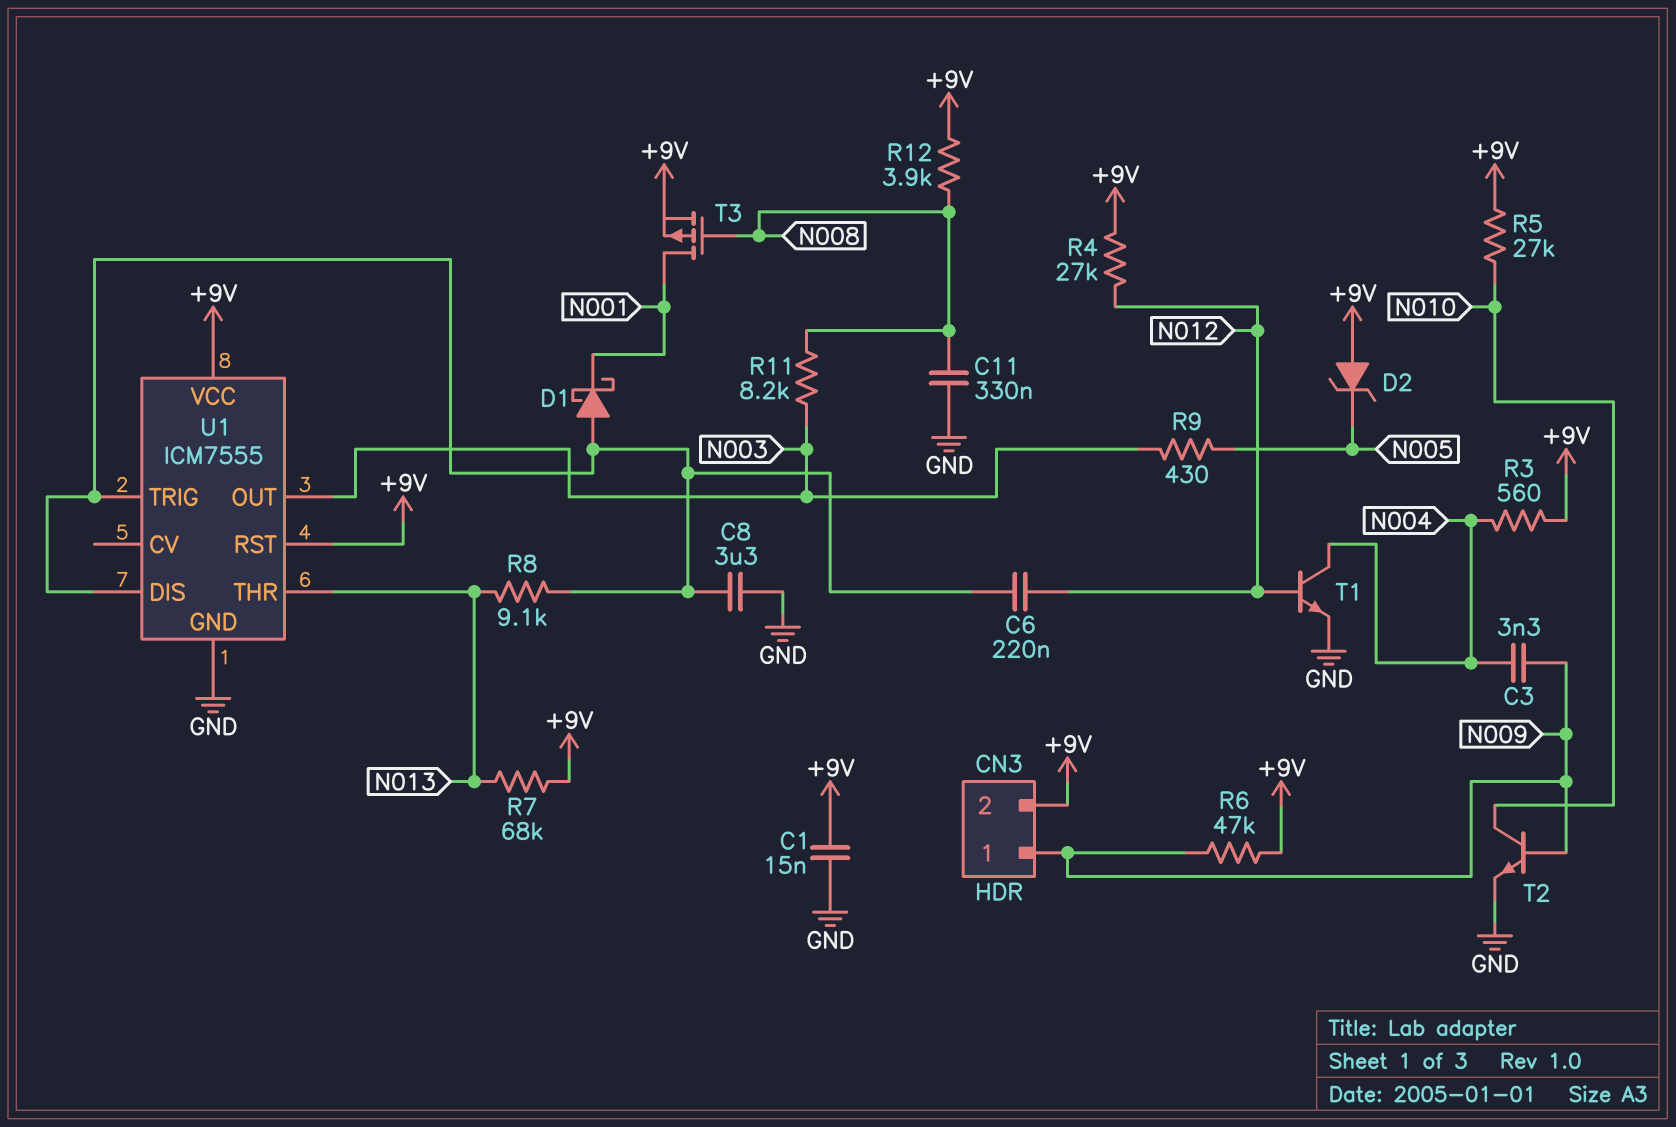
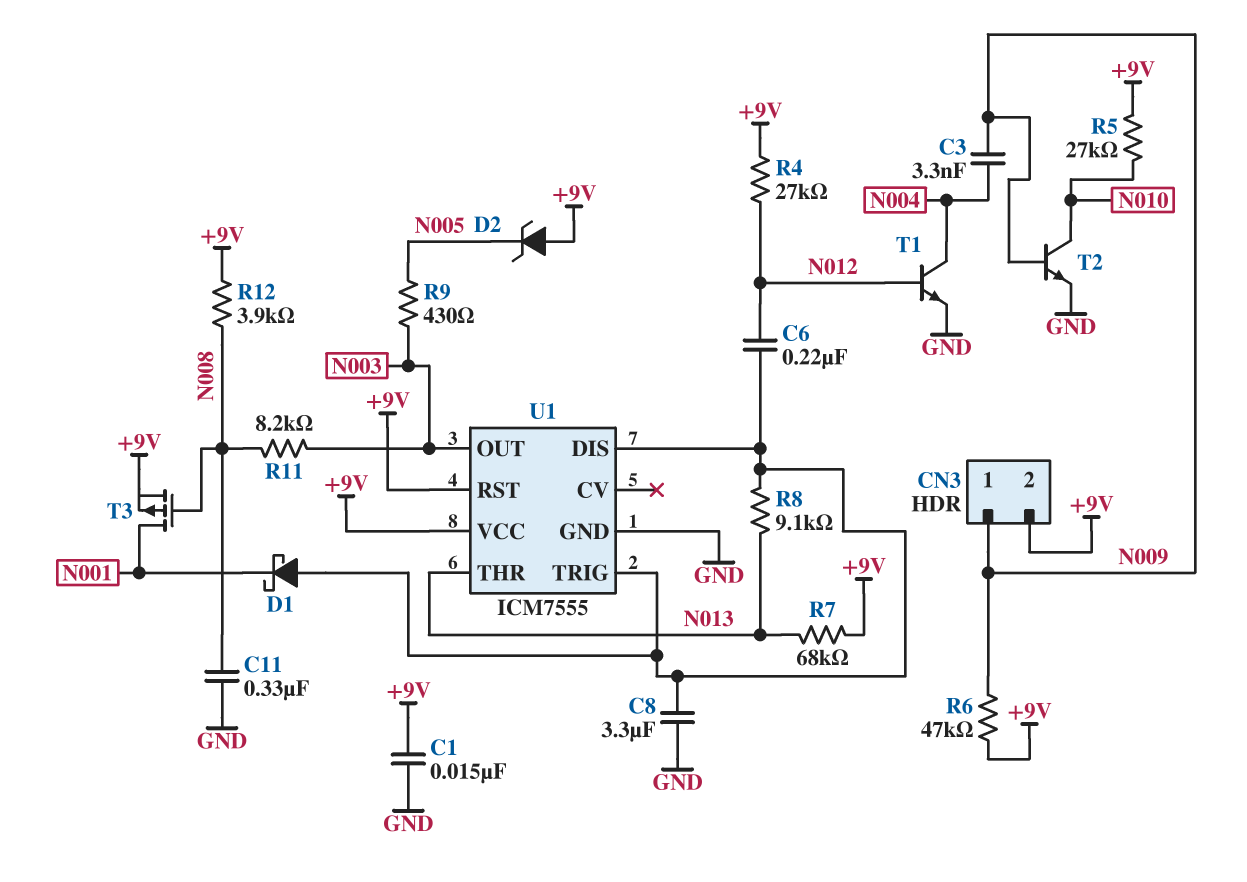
R3: 560 (+9V, N004) -> none

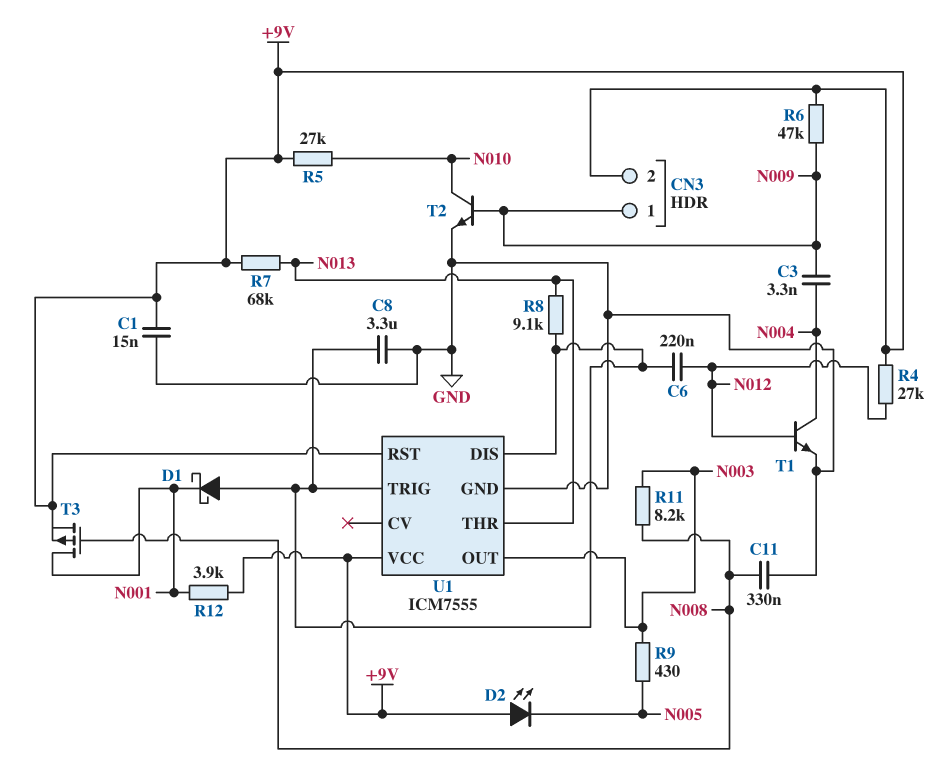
D2: zener (A +9V, K N005) -> LED (A +9V, K N005)
R12: 3.9k (+9V, N008) -> 3.9k (+9V, N001)

